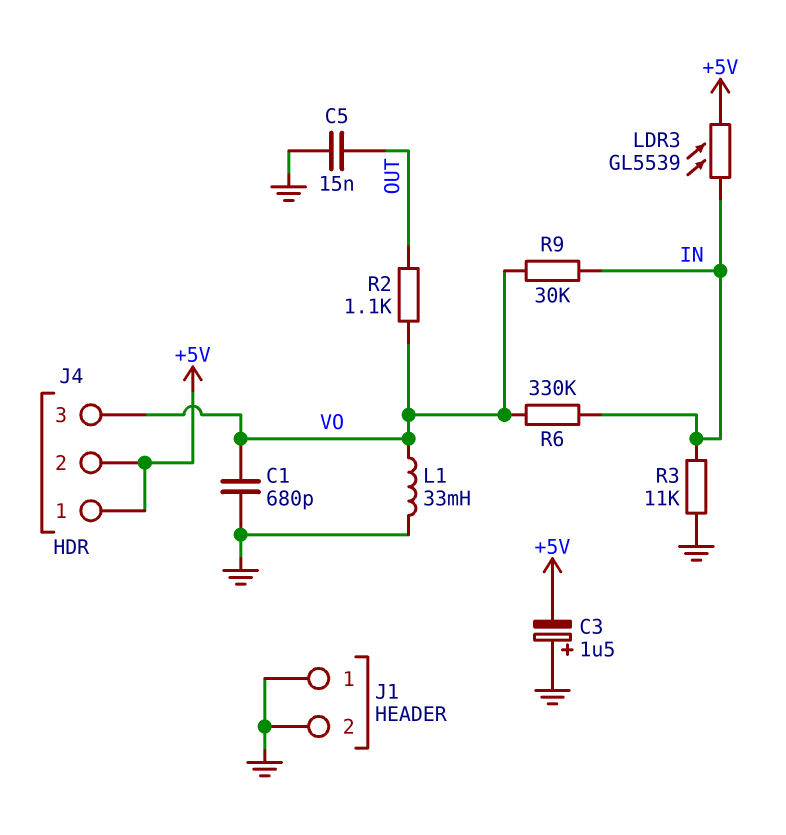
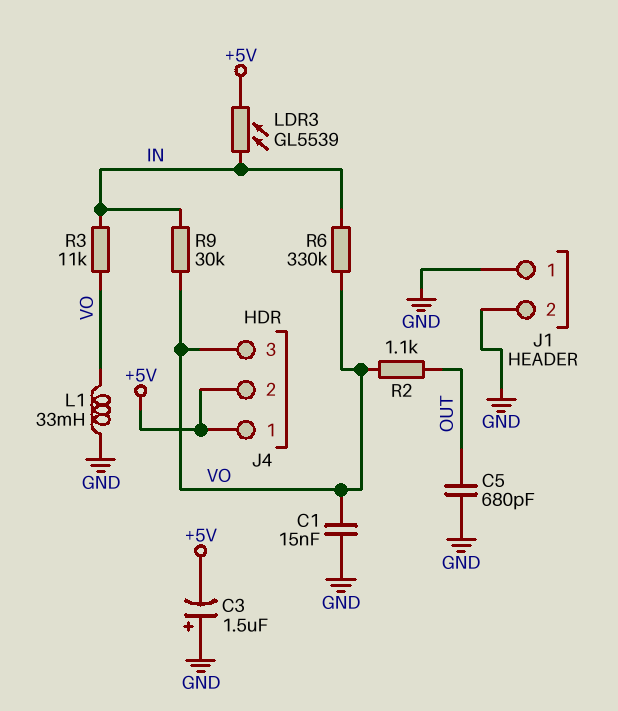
C1: 680pF (GND, VO) -> 15nF (GND, VO)
C5: 15nF (GND, OUT) -> 680pF (GND, OUT)
R3: 11k (GND, IN) -> 11k (IN, VO)

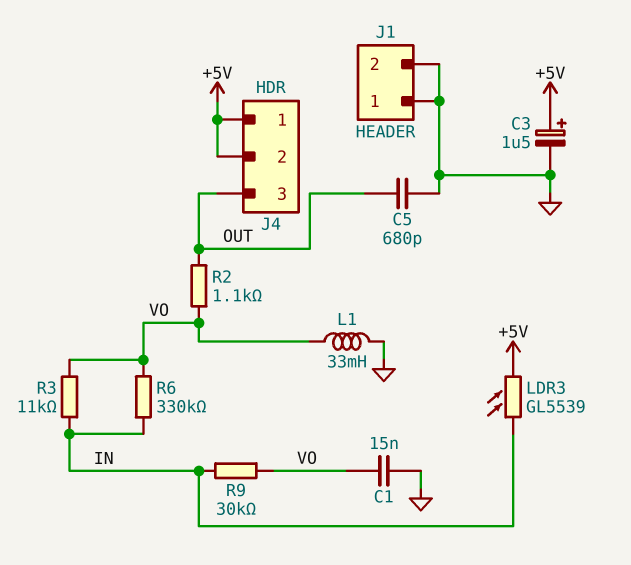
C3: 1.5uF (plus GND, minus +5V) -> 1.5uF (plus +5V, minus GND)
J4 pin 3: VO -> OUT

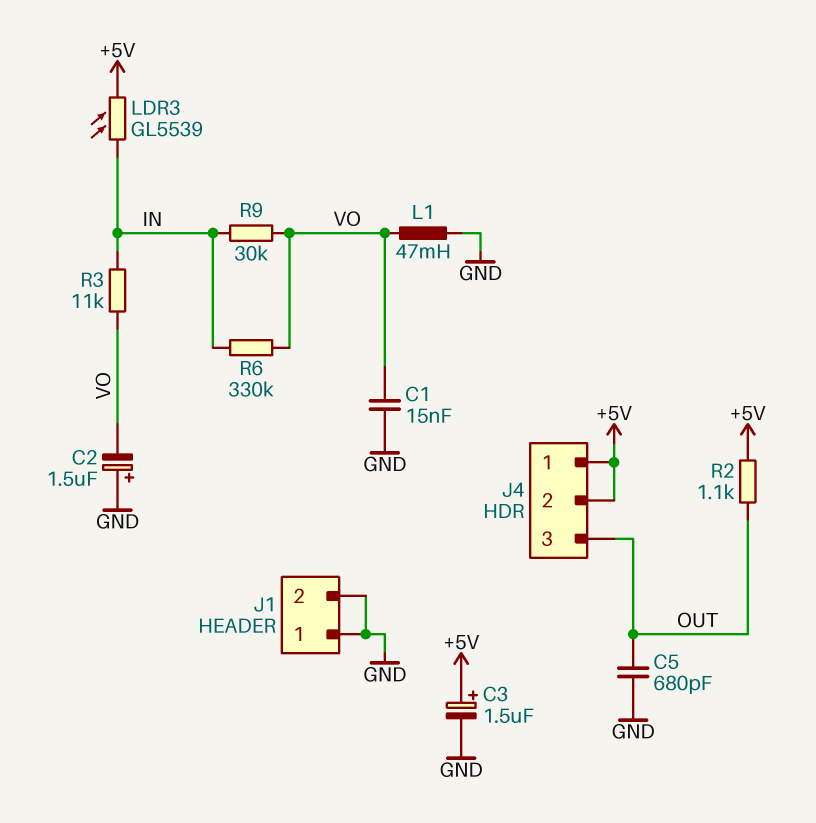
C2: none -> 1.5uF (plus GND, minus VO)
L1: 33mH (GND, VO) -> 47mH (GND, VO)
R2: 1.1k (OUT, VO) -> 1.1k (+5V, OUT)

